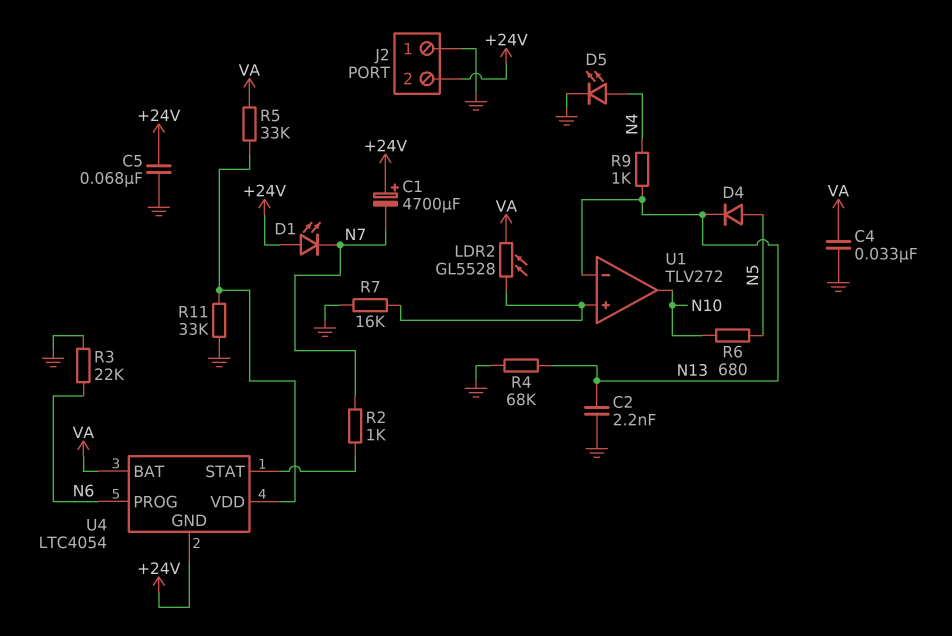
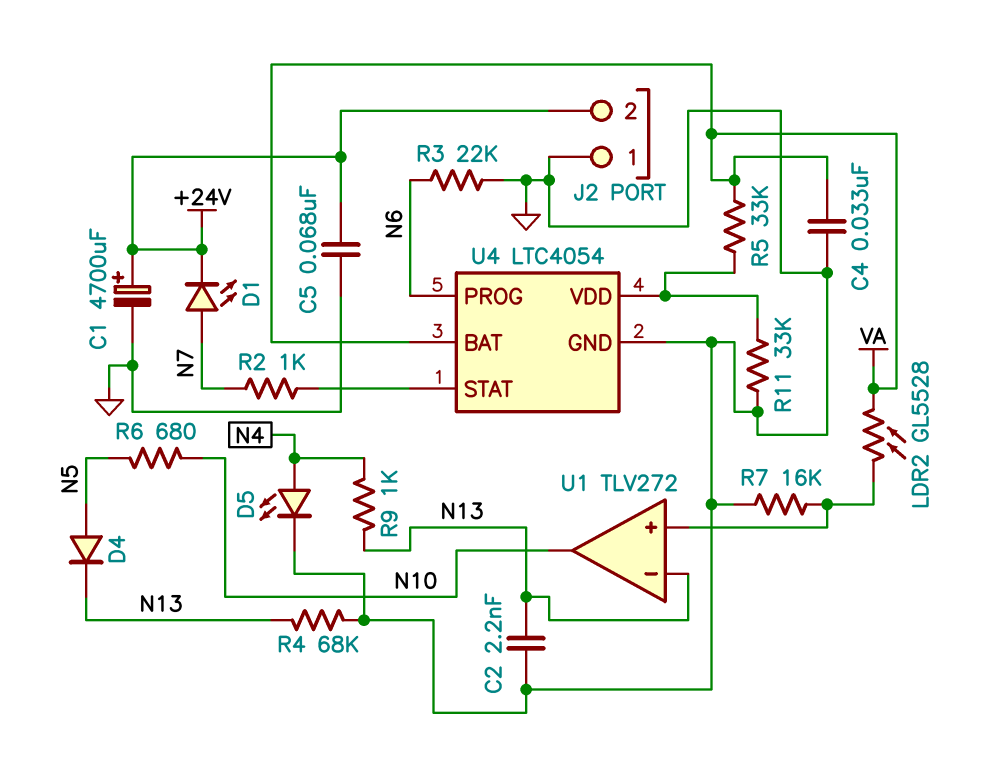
C1: 4700uF (plus +24V, minus N7) -> 4700uF (plus +24V, minus GND)
D1: LED (A +24V, K N7) -> LED (A N7, K +24V)
U4 pin GND: +24V -> GND

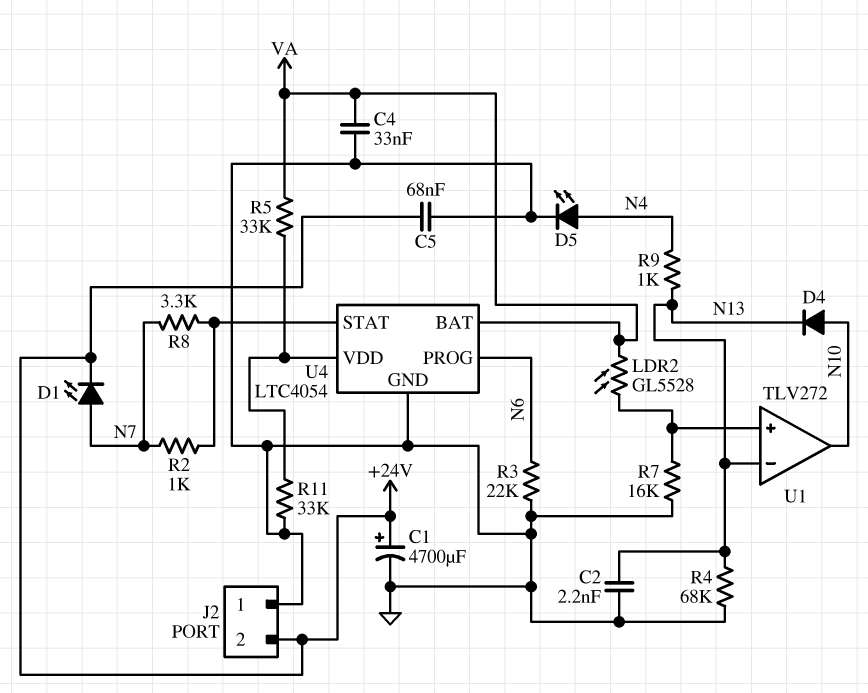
D4: diode (A N5, K N13) -> diode (A N10, K N13)
R6: 680 (N5, N10) -> none
R8: none -> 3.3k (N7, U4/STAT)

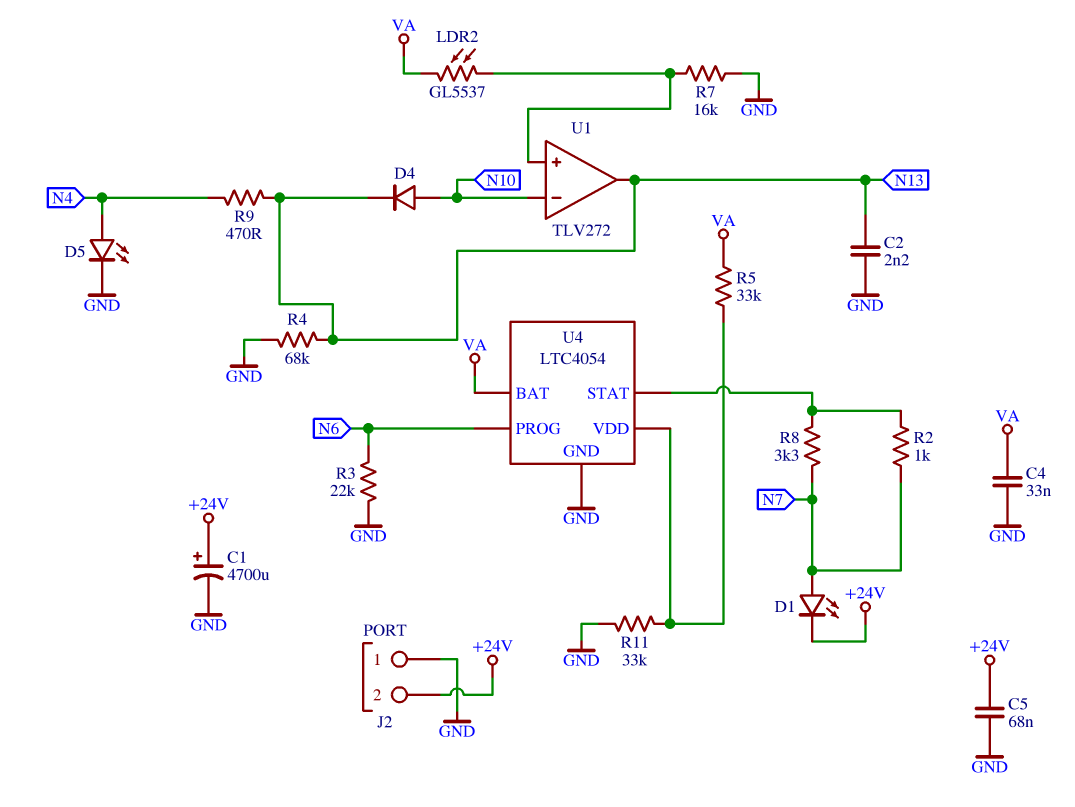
LDR2: GL5528 (U1/in+, VA) -> GL5537 (U1/in+, VA)
R9: 1k (N4, N13) -> 470 (N4, N13)
U1 pin in-: N13 -> N10
U1 pin out: N10 -> N13

